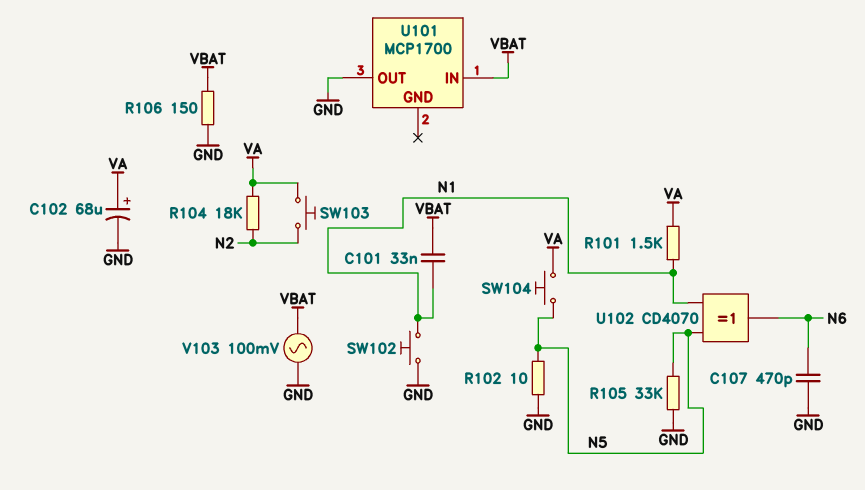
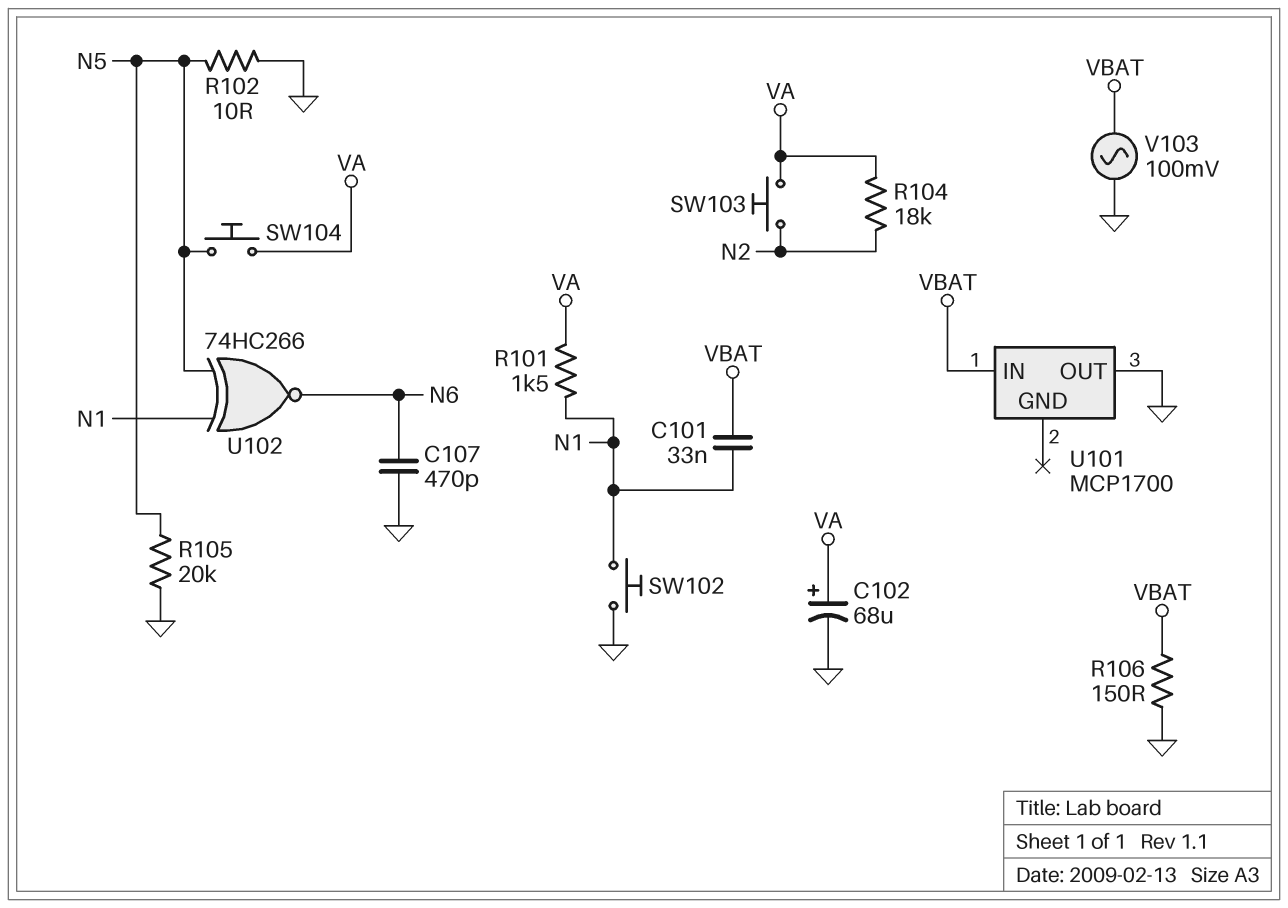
R105: 33k (GND, N5) -> 20k (GND, N5)
U102: XOR CD4070 (in N1, in N5, out N6) -> XNOR 74HC266 (in N1, in N5, out N6)

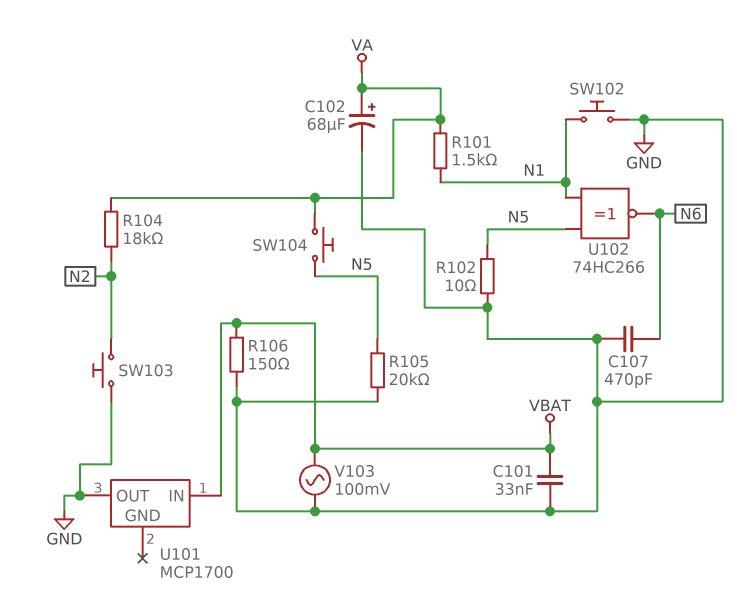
C101: 33nF (N1, VBAT) -> 33nF (GND, VBAT)
SW103: button (N2, VA) -> button (GND, N2)

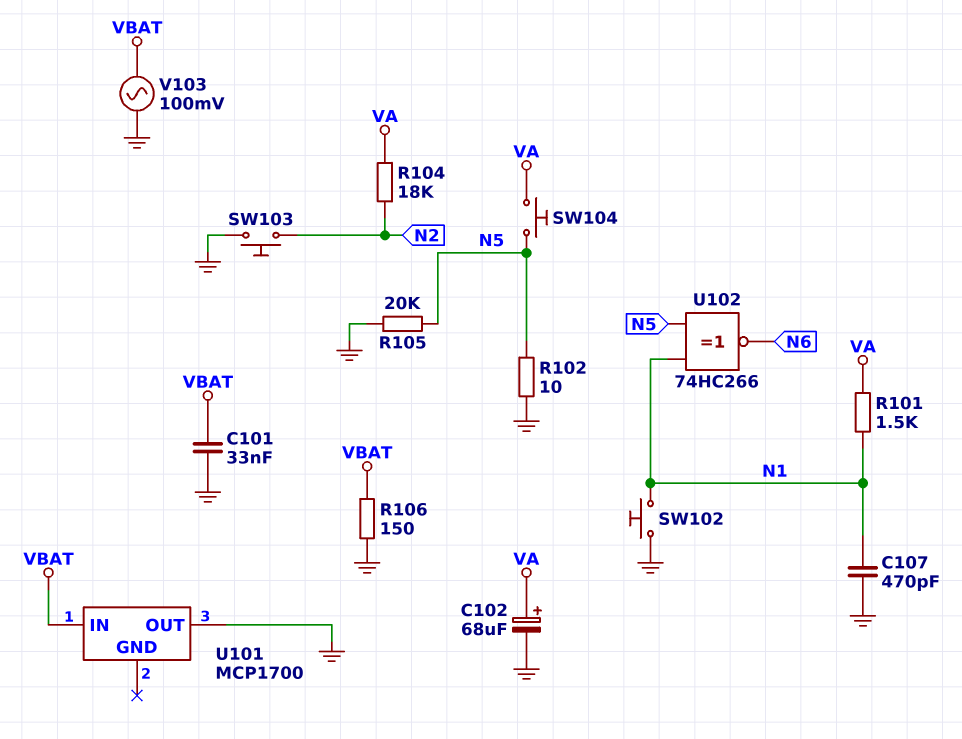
C107: 470pF (GND, N6) -> 470pF (GND, N1)

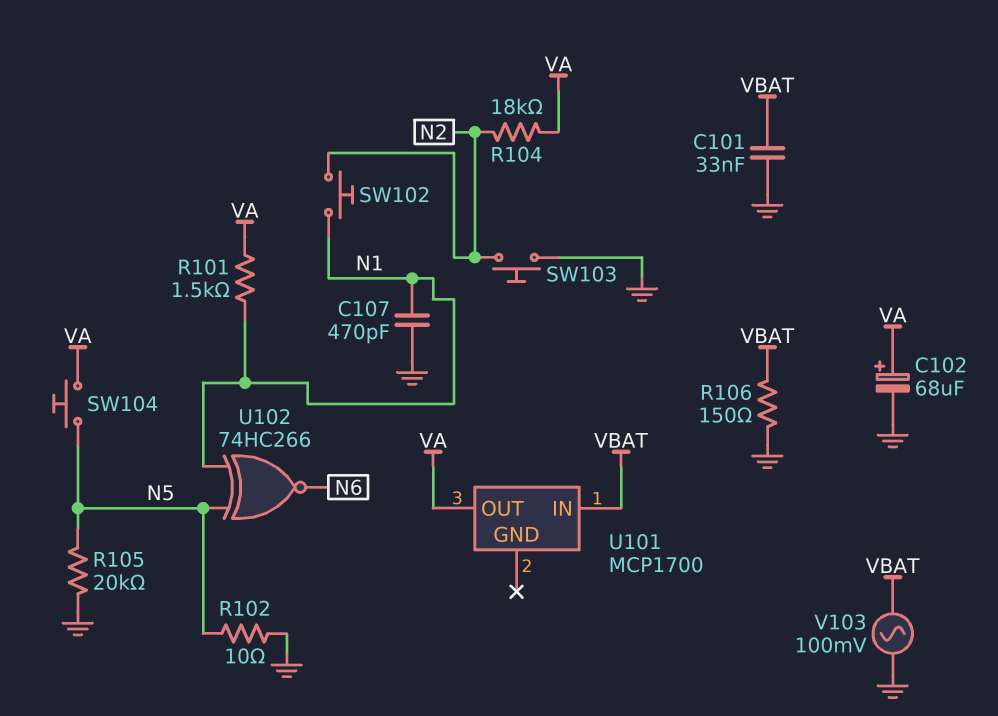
SW102: button (GND, N1) -> button (N1, N2)
U101 pin OUT: GND -> VA

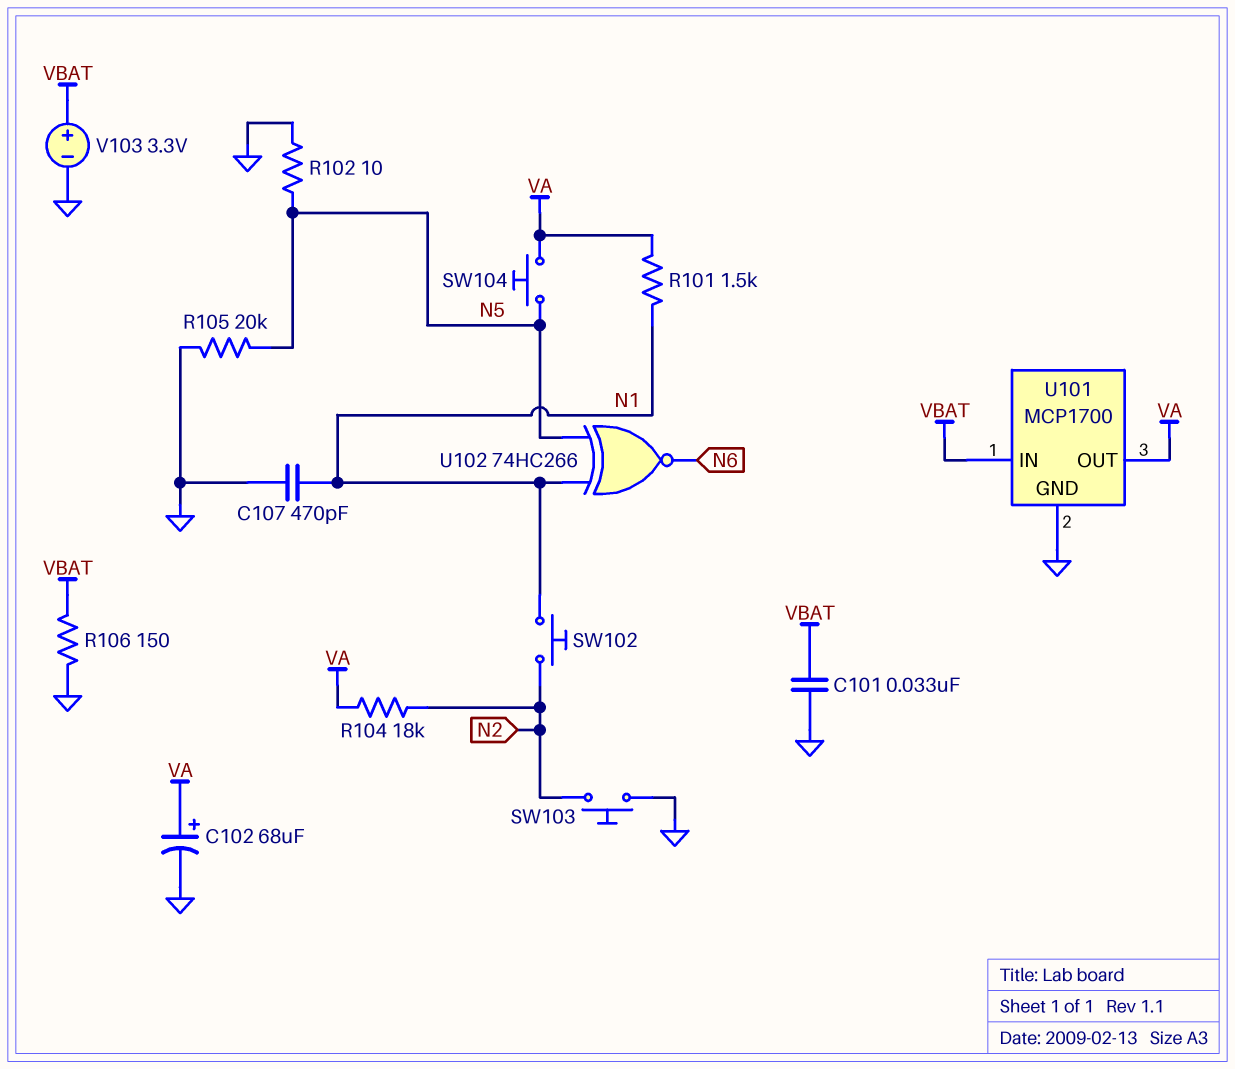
U101 pin GND: none -> GND
V103: AC 100mV (GND, VBAT) -> 3.3V (plus VBAT, minus GND)

